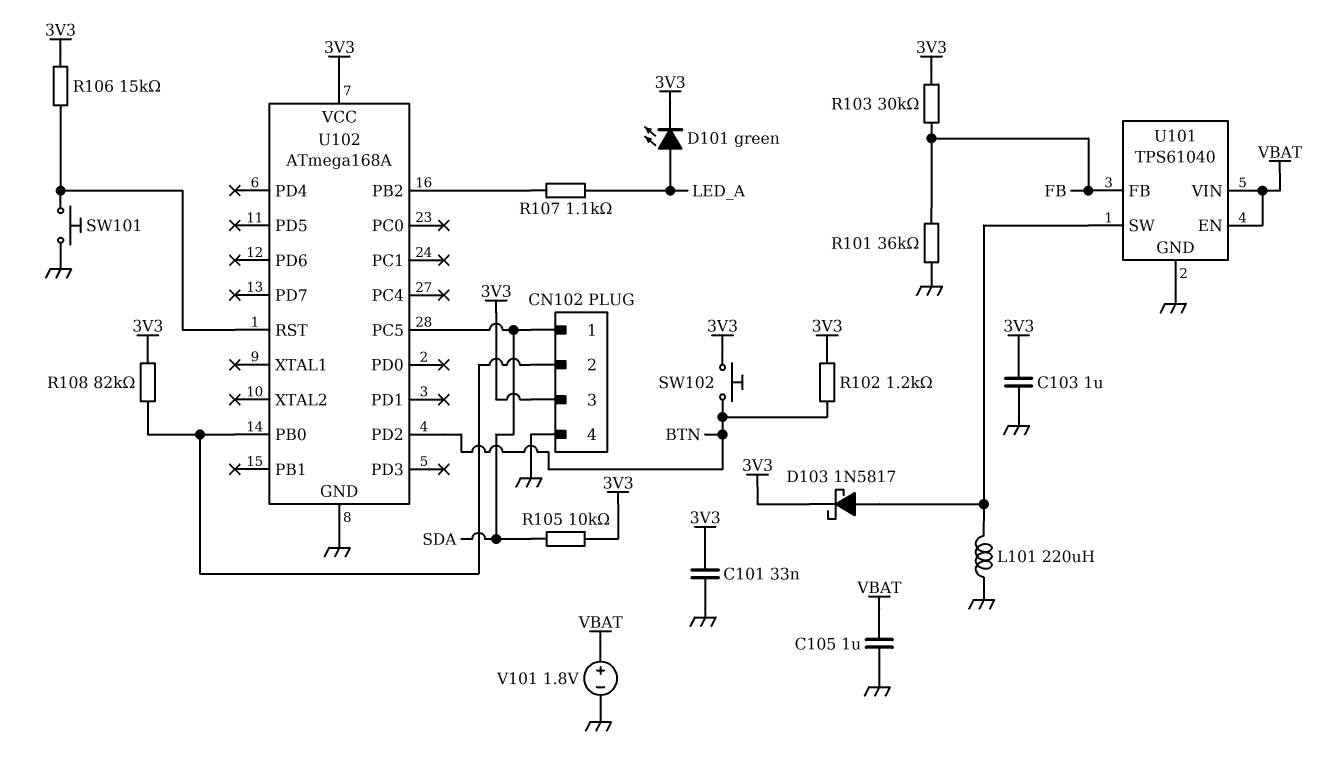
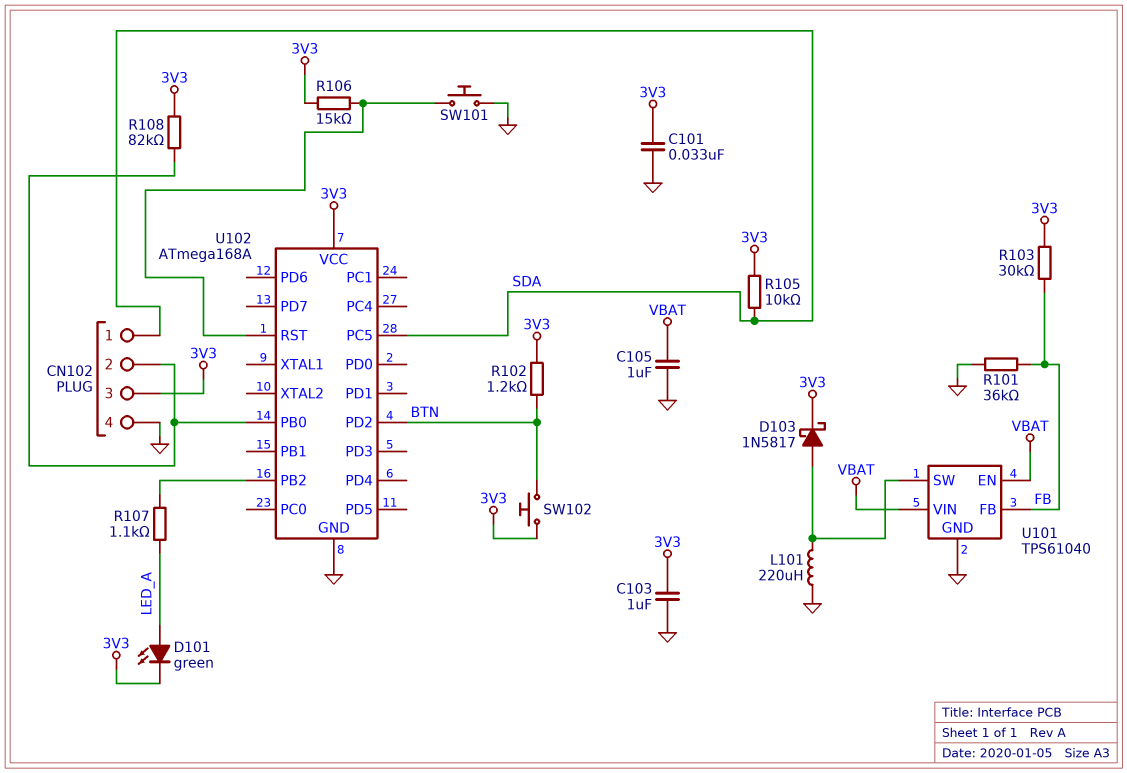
V101: 1.8V (plus VBAT, minus GND) -> none

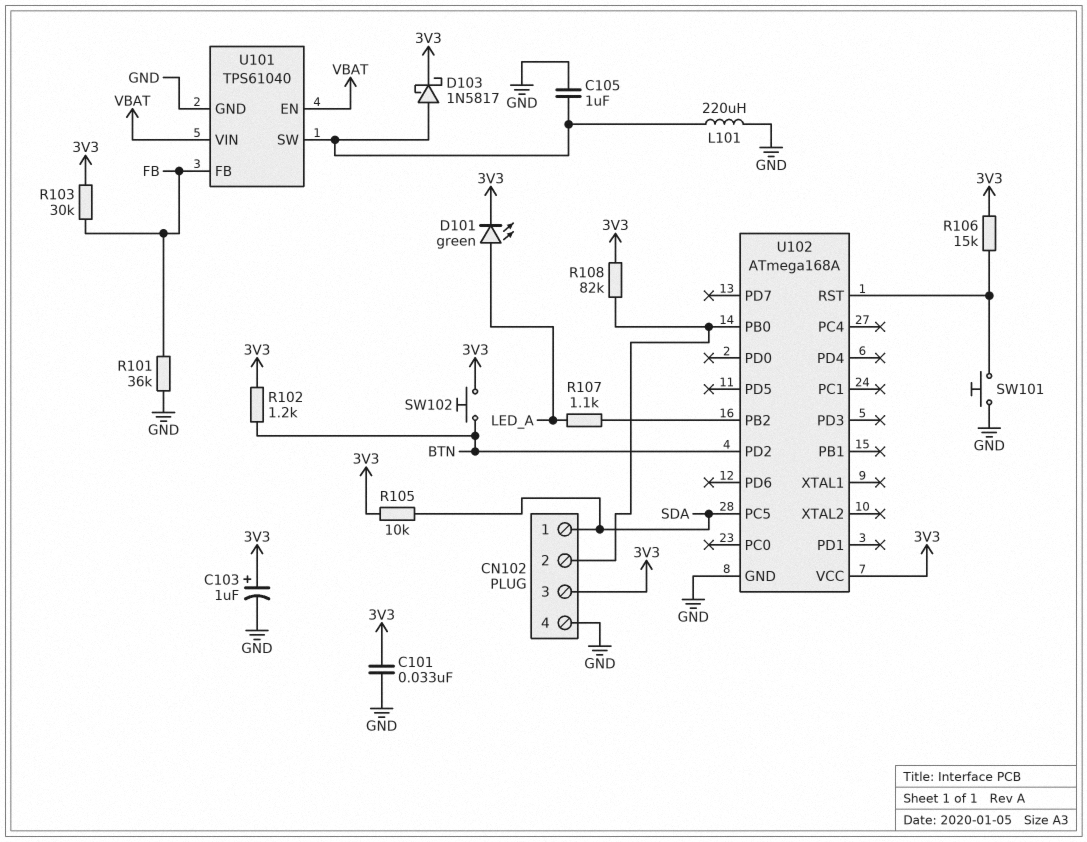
C103: 1uF (3V3, GND) -> 1uF (plus 3V3, minus GND)
C105: 1uF (GND, VBAT) -> 1uF (GND, U101/SW)

